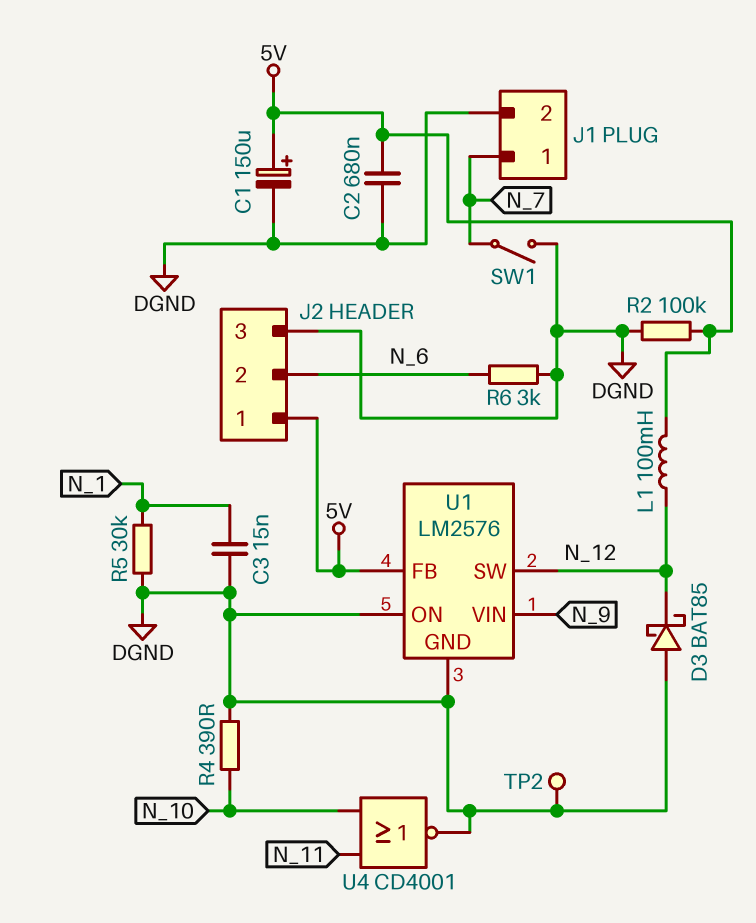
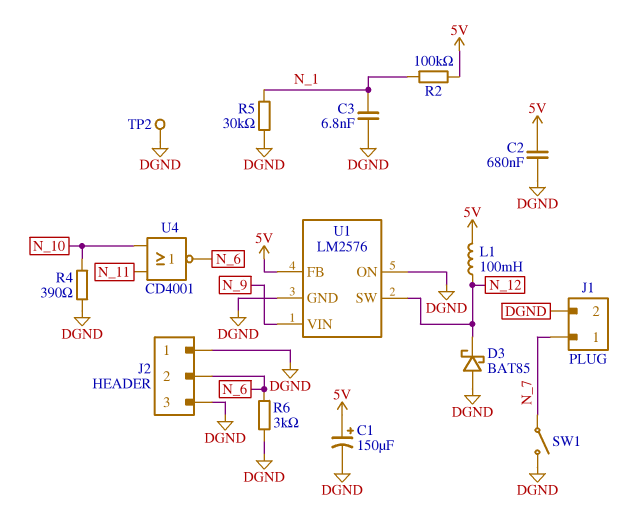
C3: 15nF (DGND, N_1) -> 6.8nF (DGND, N_1)
J2 pin 1: 5V -> DGND
R2: 100k (5V, DGND) -> 100k (5V, N_1)
U4: NOR CD4001 (in N_10, in N_11, out DGND) -> NOR CD4001 (in N_10, in N_11, out N_6)

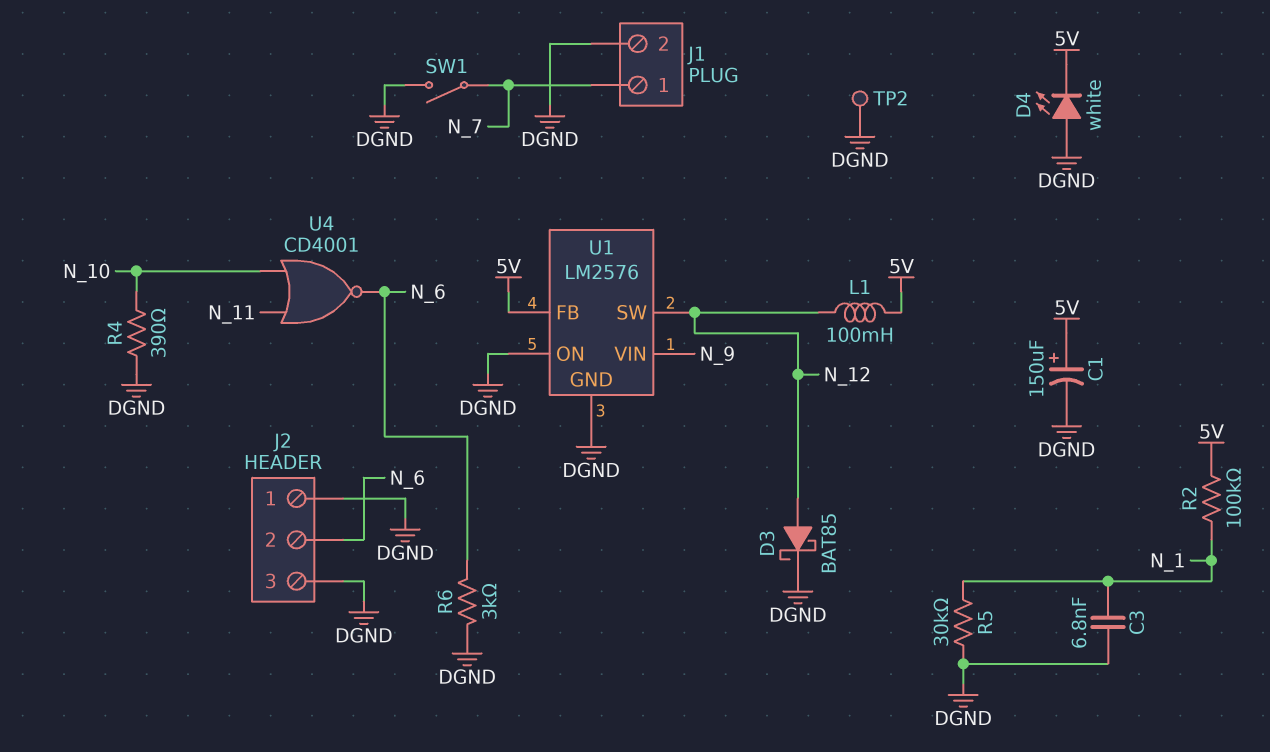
C2: 680nF (5V, DGND) -> none
D3: schottky BAT85 (A DGND, K N_12) -> schottky BAT85 (A N_12, K DGND)
D4: none -> LED white (A DGND, K 5V)

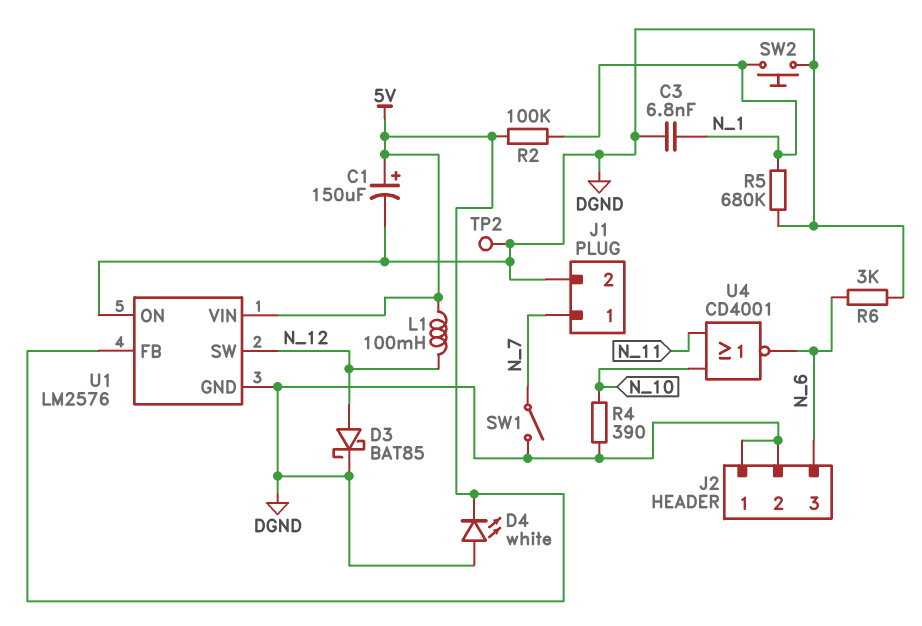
J2 pin 2: N_6 -> DGND
J2 pin 3: DGND -> N_6
R5: 30k (DGND, N_1) -> 680k (DGND, N_1)
SW2: none -> button (DGND, N_1)
U1 pin VIN: N_9 -> 5V

